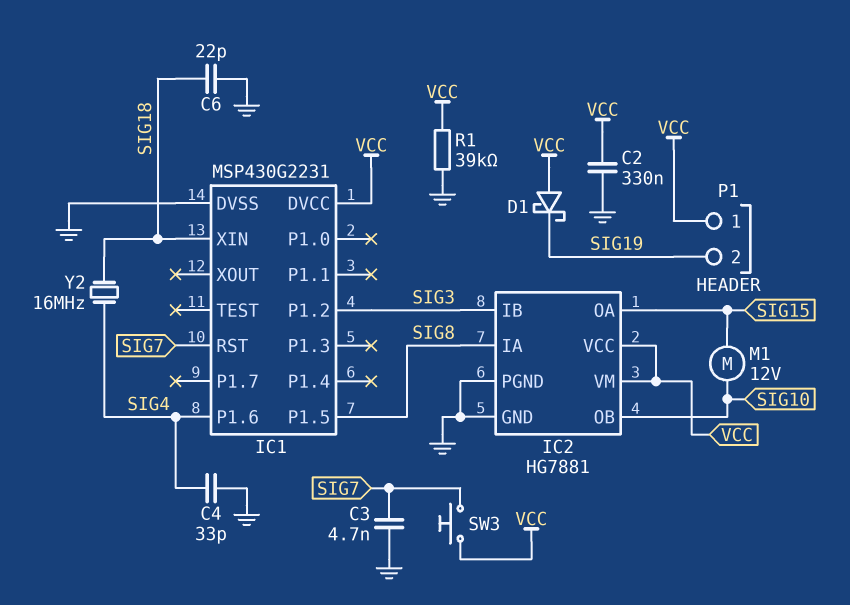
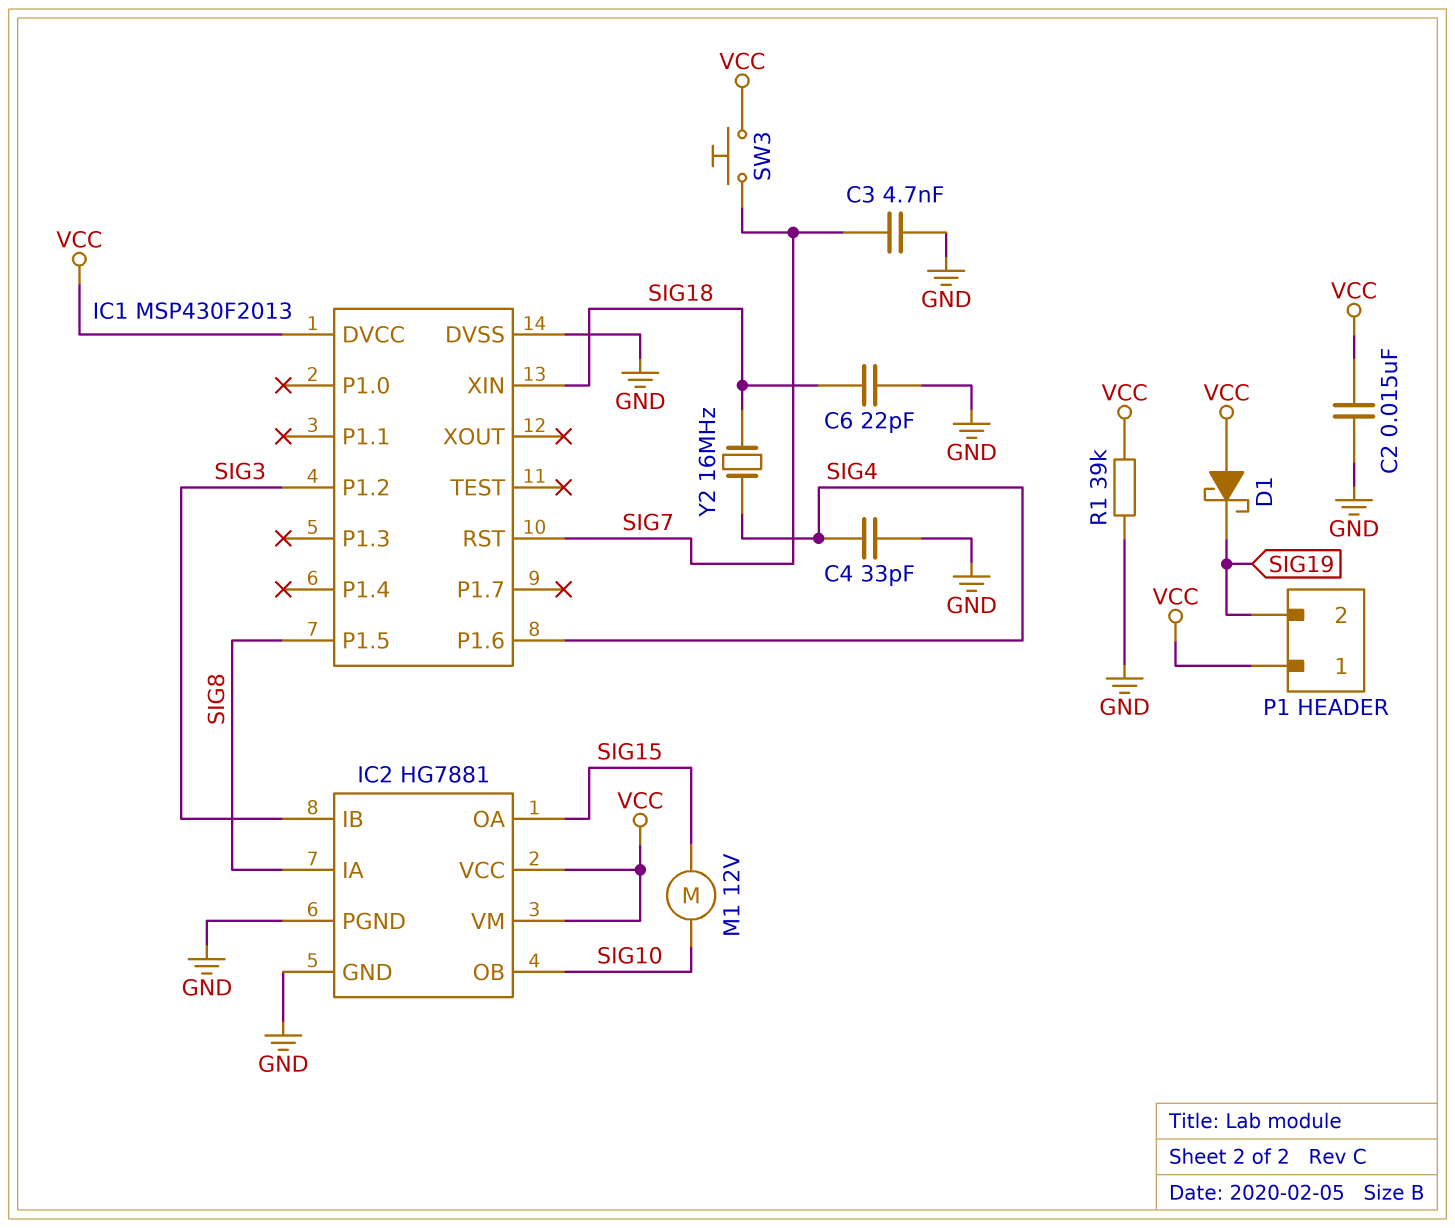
C2: 330nF (GND, VCC) -> 15nF (GND, VCC)
IC1: MSP430G2231 -> MSP430F2013

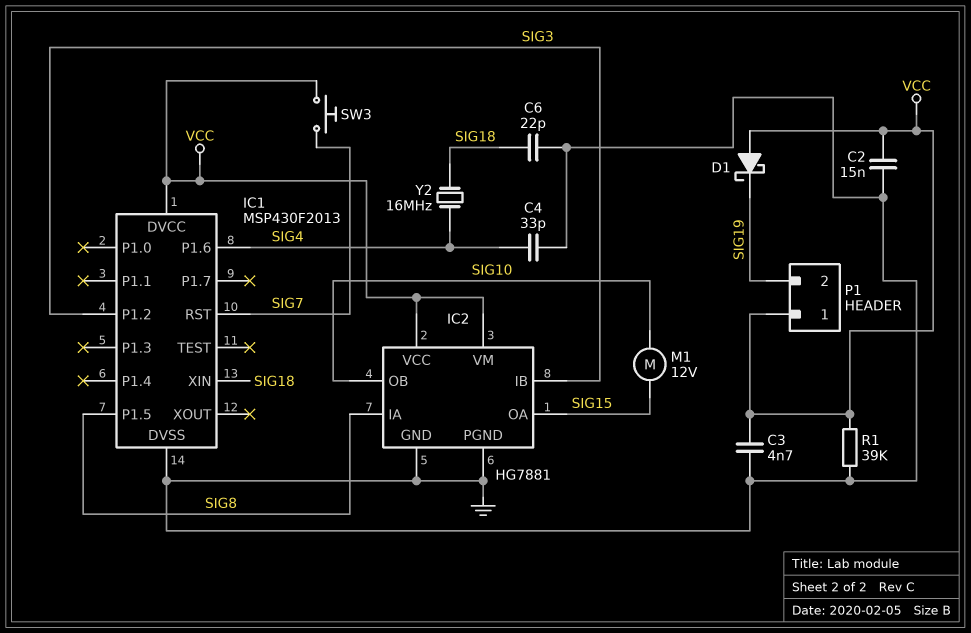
C3: 4.7nF (GND, SIG7) -> 4.7nF (GND, VCC)

